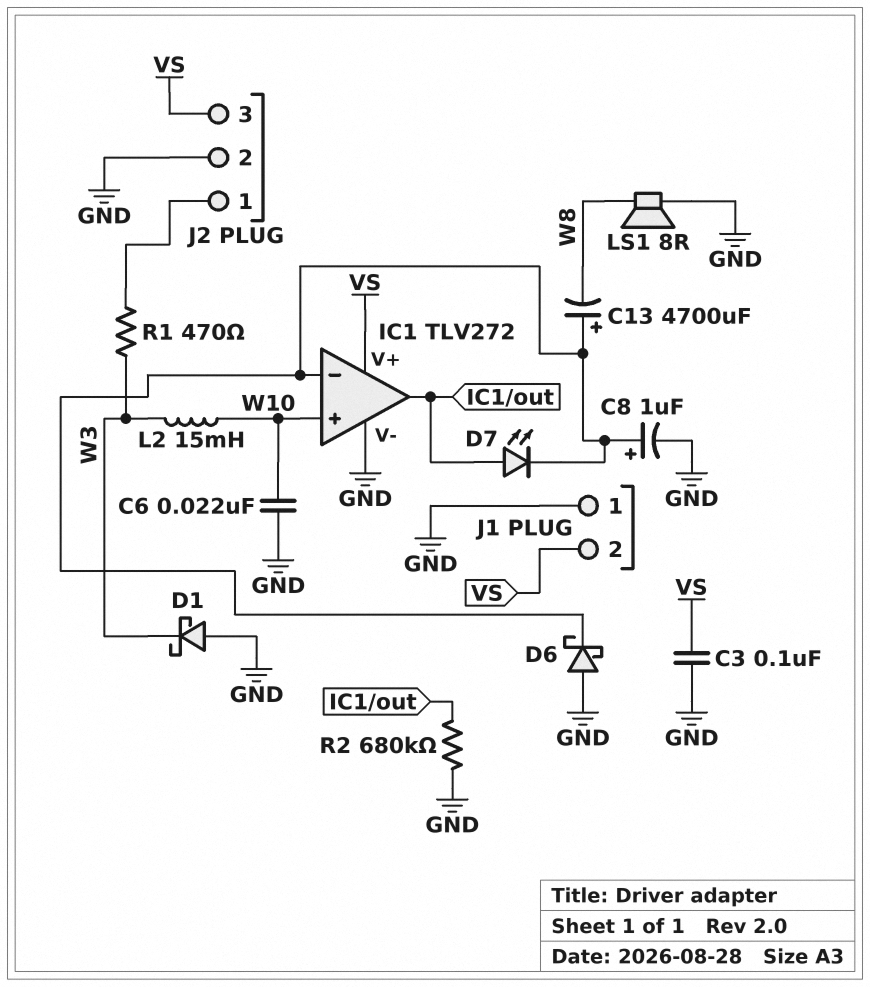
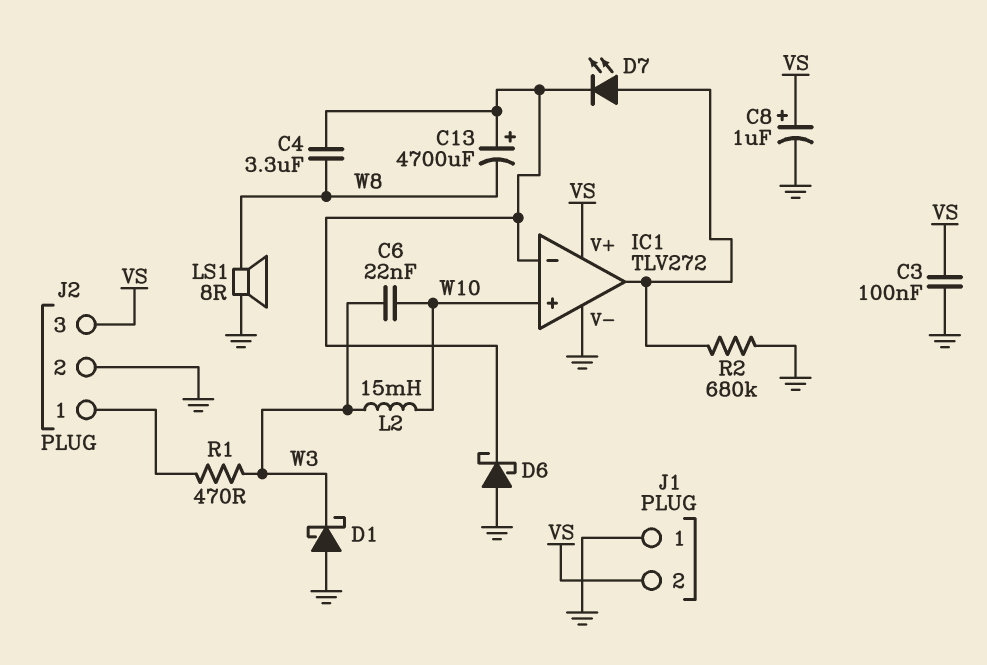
C4: none -> 3.3uF (IC1/in-, W8)
C6: 22nF (GND, W10) -> 22nF (W3, W10)
C8: 1uF (plus IC1/in-, minus GND) -> 1uF (plus VS, minus GND)

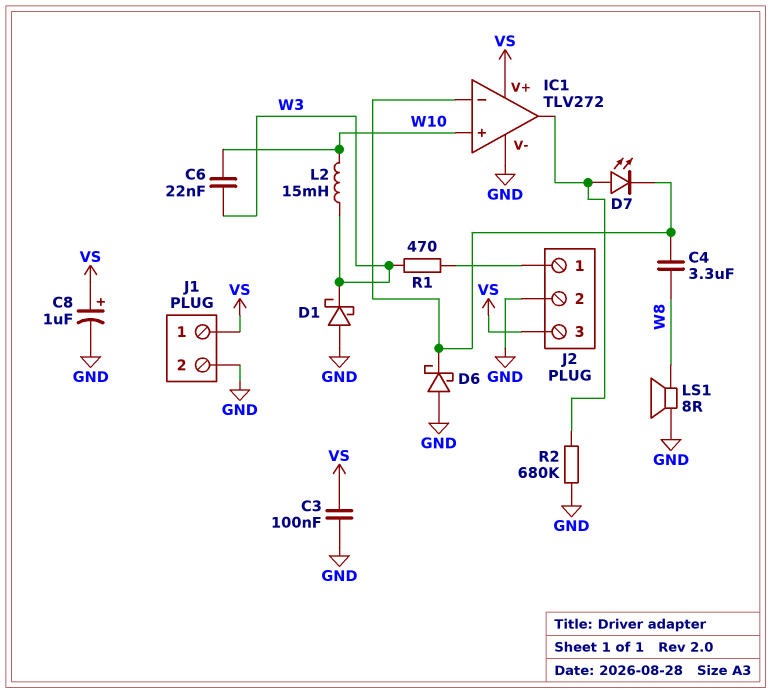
C13: 4700uF (plus IC1/in-, minus W8) -> none
J1 pin 1: GND -> VS
J1 pin 2: VS -> GND

